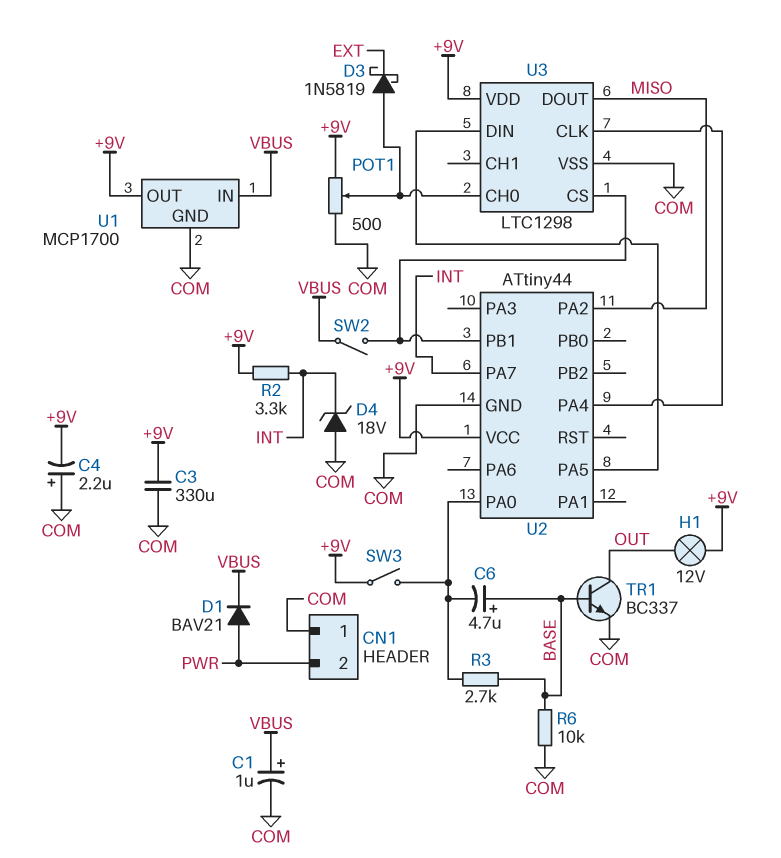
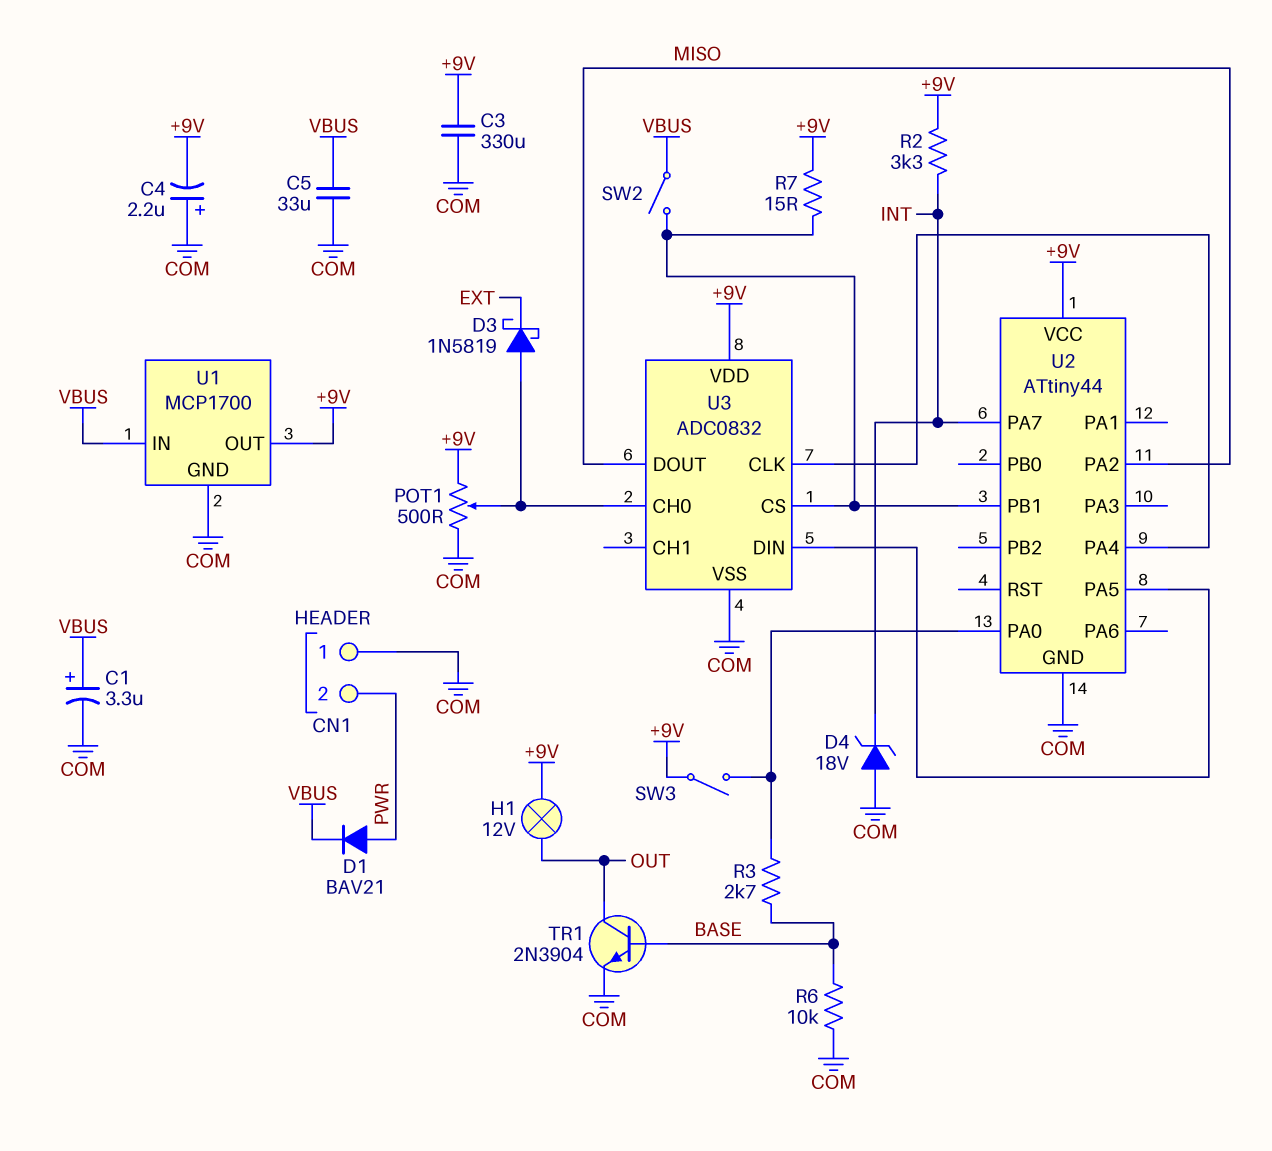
C1: 1uF (plus VBUS, minus COM) -> 3.3uF (plus VBUS, minus COM)
C5: none -> 33uF (COM, VBUS)
C6: 4.7uF (plus BASE, minus U2/PA0) -> none
R7: none -> 15 (+9V, U2/PB1)
TR1: NPN BC337 (B BASE, C OUT, E COM) -> NPN 2N3904 (B BASE, C OUT, E COM)
U3: LTC1298 -> ADC0832

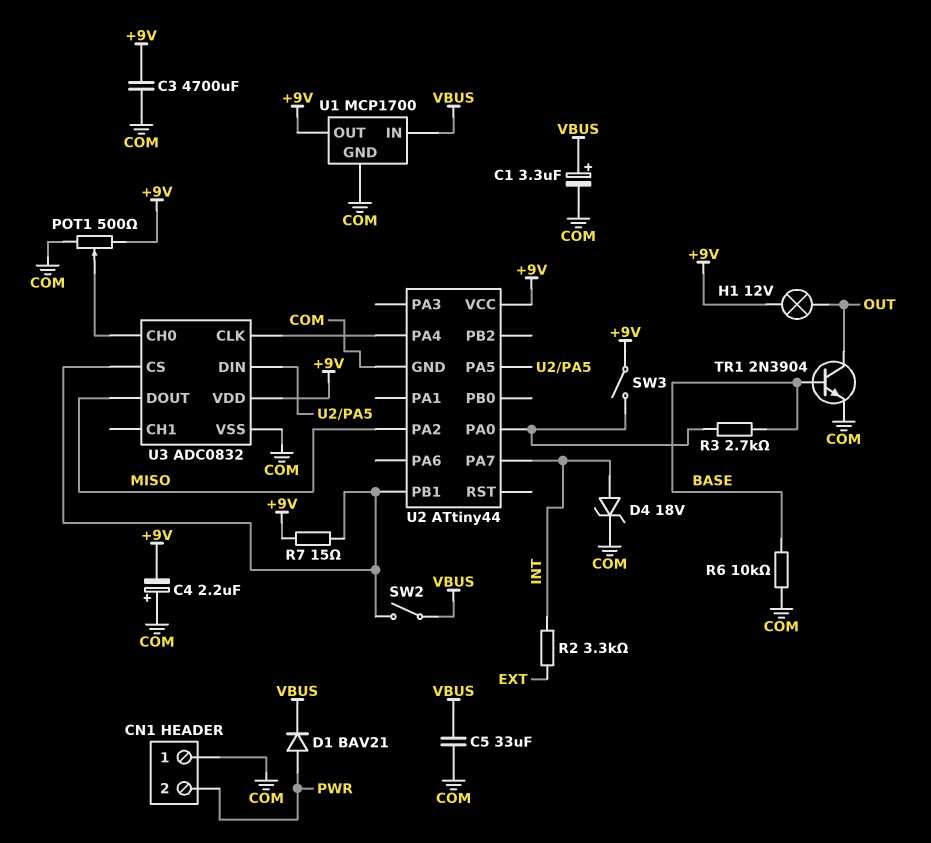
C3: 330uF (+9V, COM) -> 4700uF (+9V, COM)
D3: schottky 1N5819 (A U3/CH0, K EXT) -> none
D4: zener 18V (A COM, K INT) -> zener 18V (A INT, K COM)
R2: 3.3k (+9V, INT) -> 3.3k (EXT, INT)

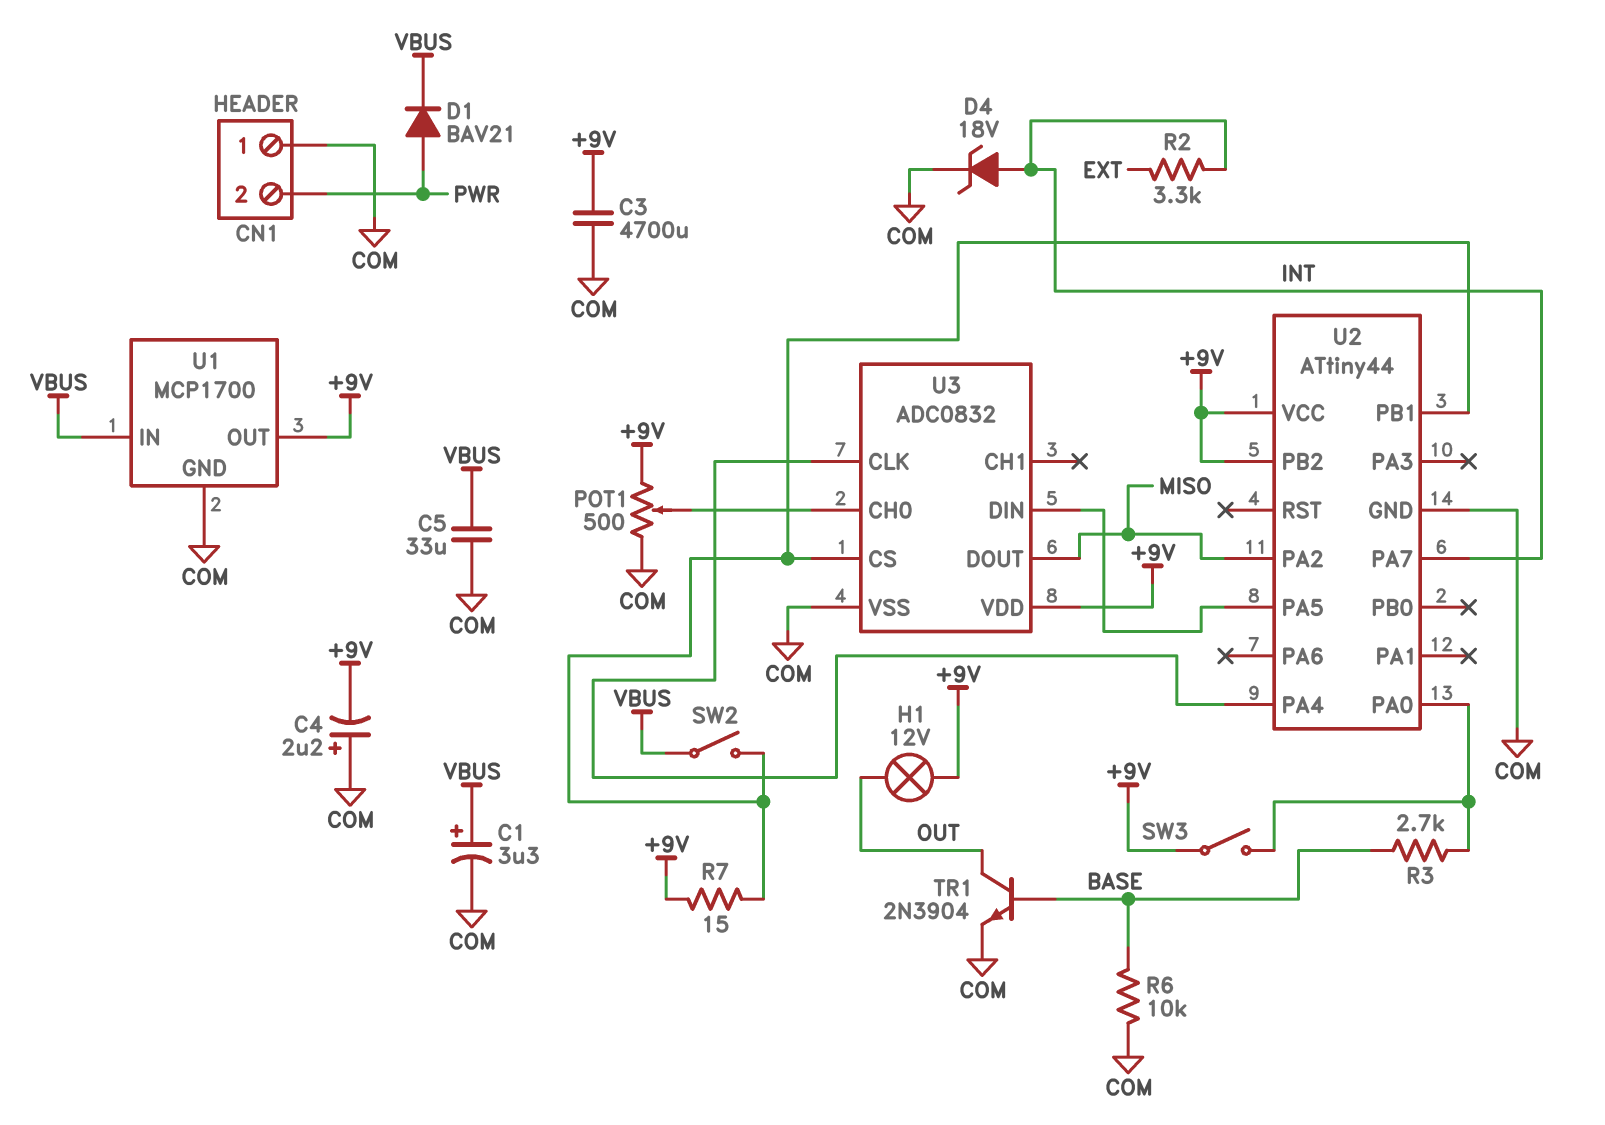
U2 pin PB2: none -> +9V

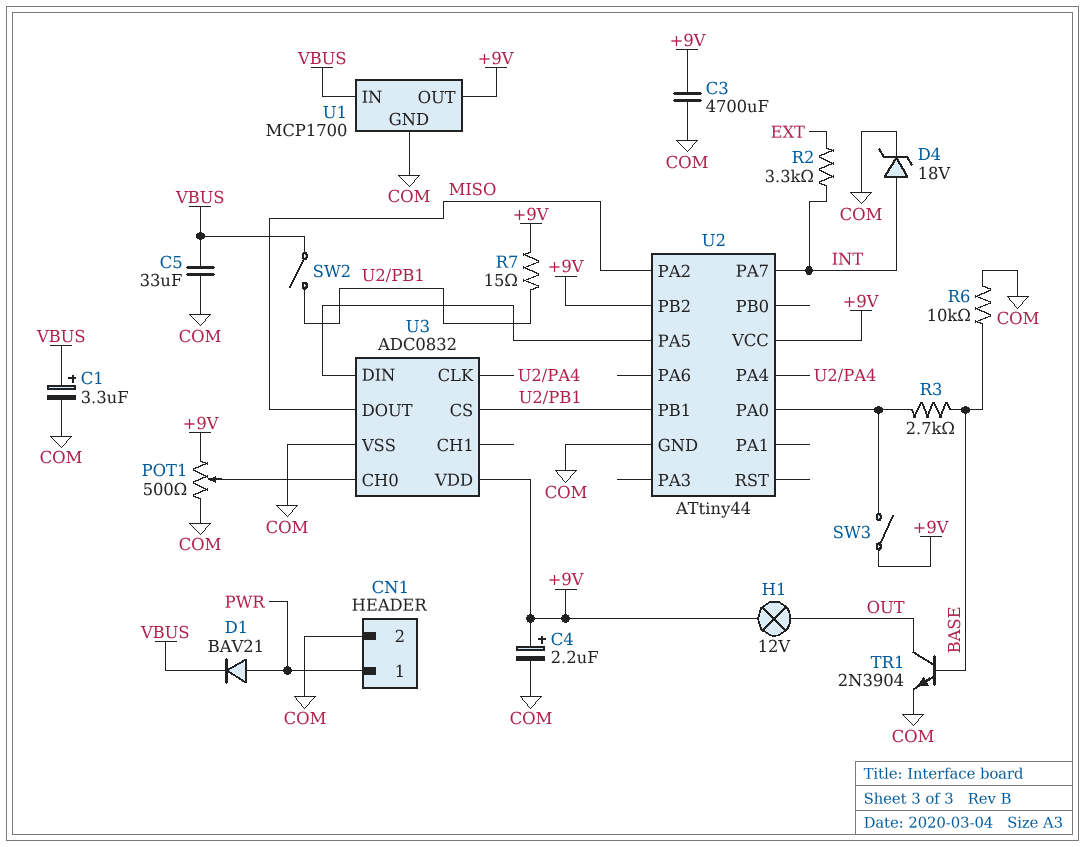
C4: 2.2uF (plus COM, minus +9V) -> 2.2uF (plus +9V, minus COM)
CN1 pin 1: COM -> PWR
CN1 pin 2: PWR -> COM

